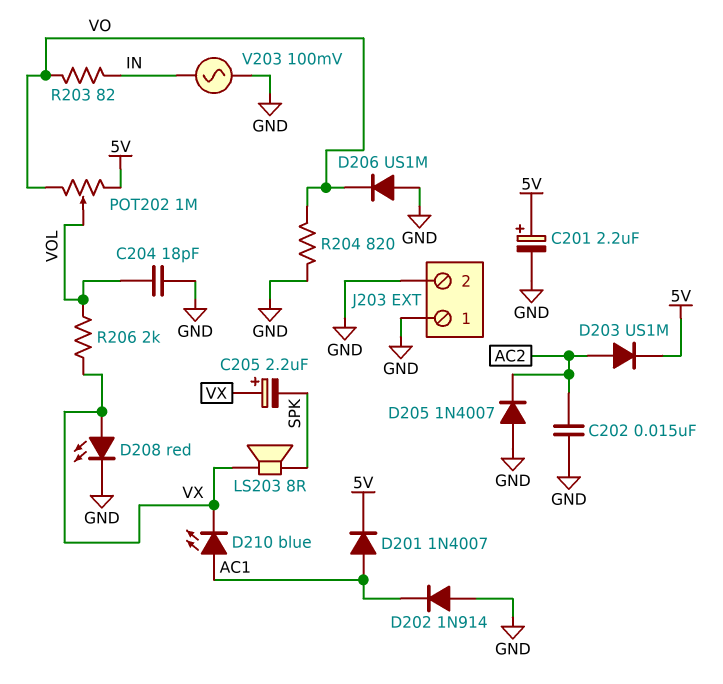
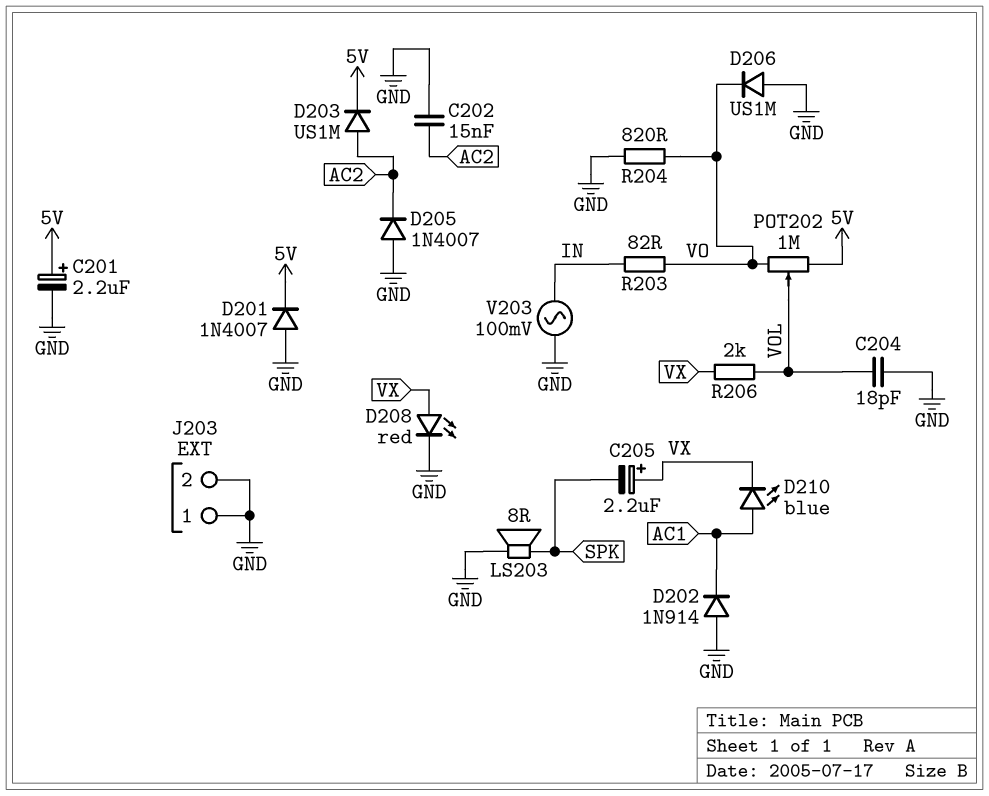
D201: diode 1N4007 (A AC1, K 5V) -> diode 1N4007 (A GND, K 5V)
LS203: speaker 8R (SPK, VX) -> speaker 8R (GND, SPK)

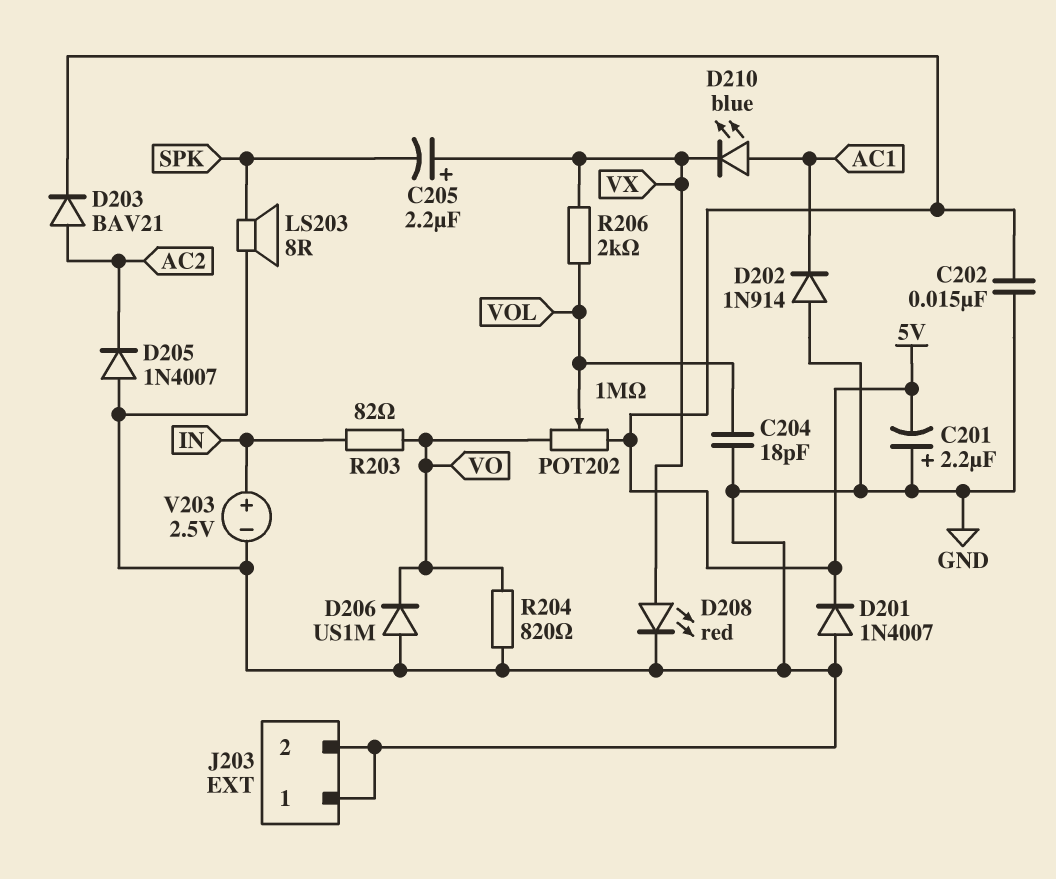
C201: 2.2uF (plus 5V, minus GND) -> 2.2uF (plus GND, minus 5V)
C202: 15nF (AC2, GND) -> 15nF (5V, GND)
D203: diode US1M (A AC2, K 5V) -> diode BAV21 (A AC2, K 5V)
V203: AC 100mV (GND, IN) -> 2.5V (plus IN, minus GND)

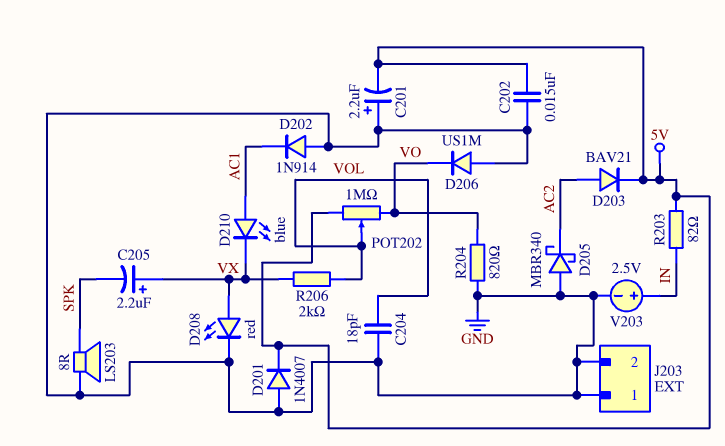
D205: diode 1N4007 (A GND, K AC2) -> schottky MBR340 (A GND, K AC2)
R203: 82 (IN, VO) -> 82 (5V, IN)

